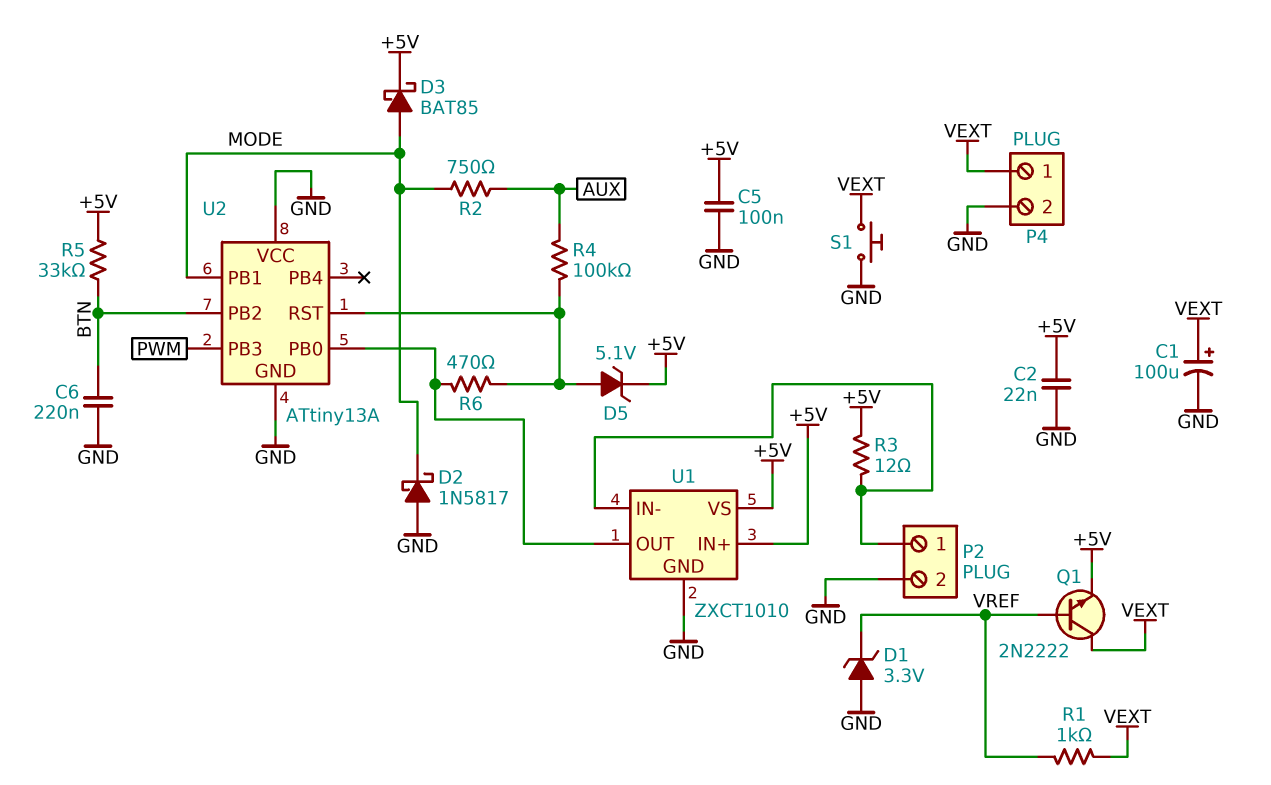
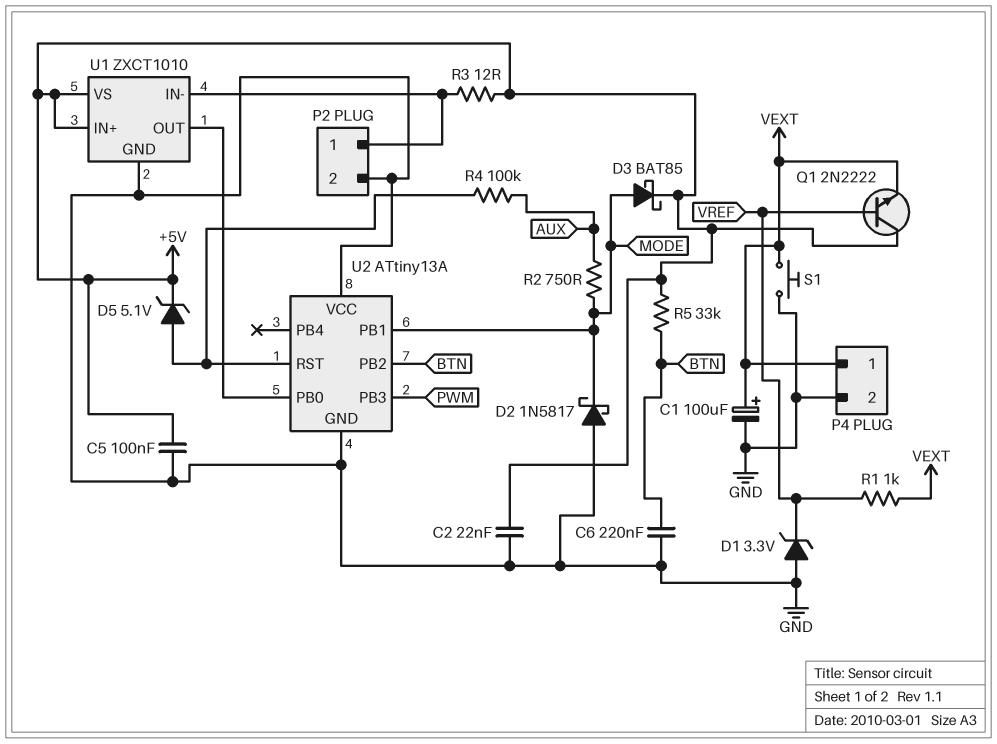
Q1: NPN 2N2222 (B VREF, C VEXT, E +5V) -> NPN 2N2222 (B VREF, C +5V, E VEXT)
R6: 470 (U1/OUT, U2/RST) -> none

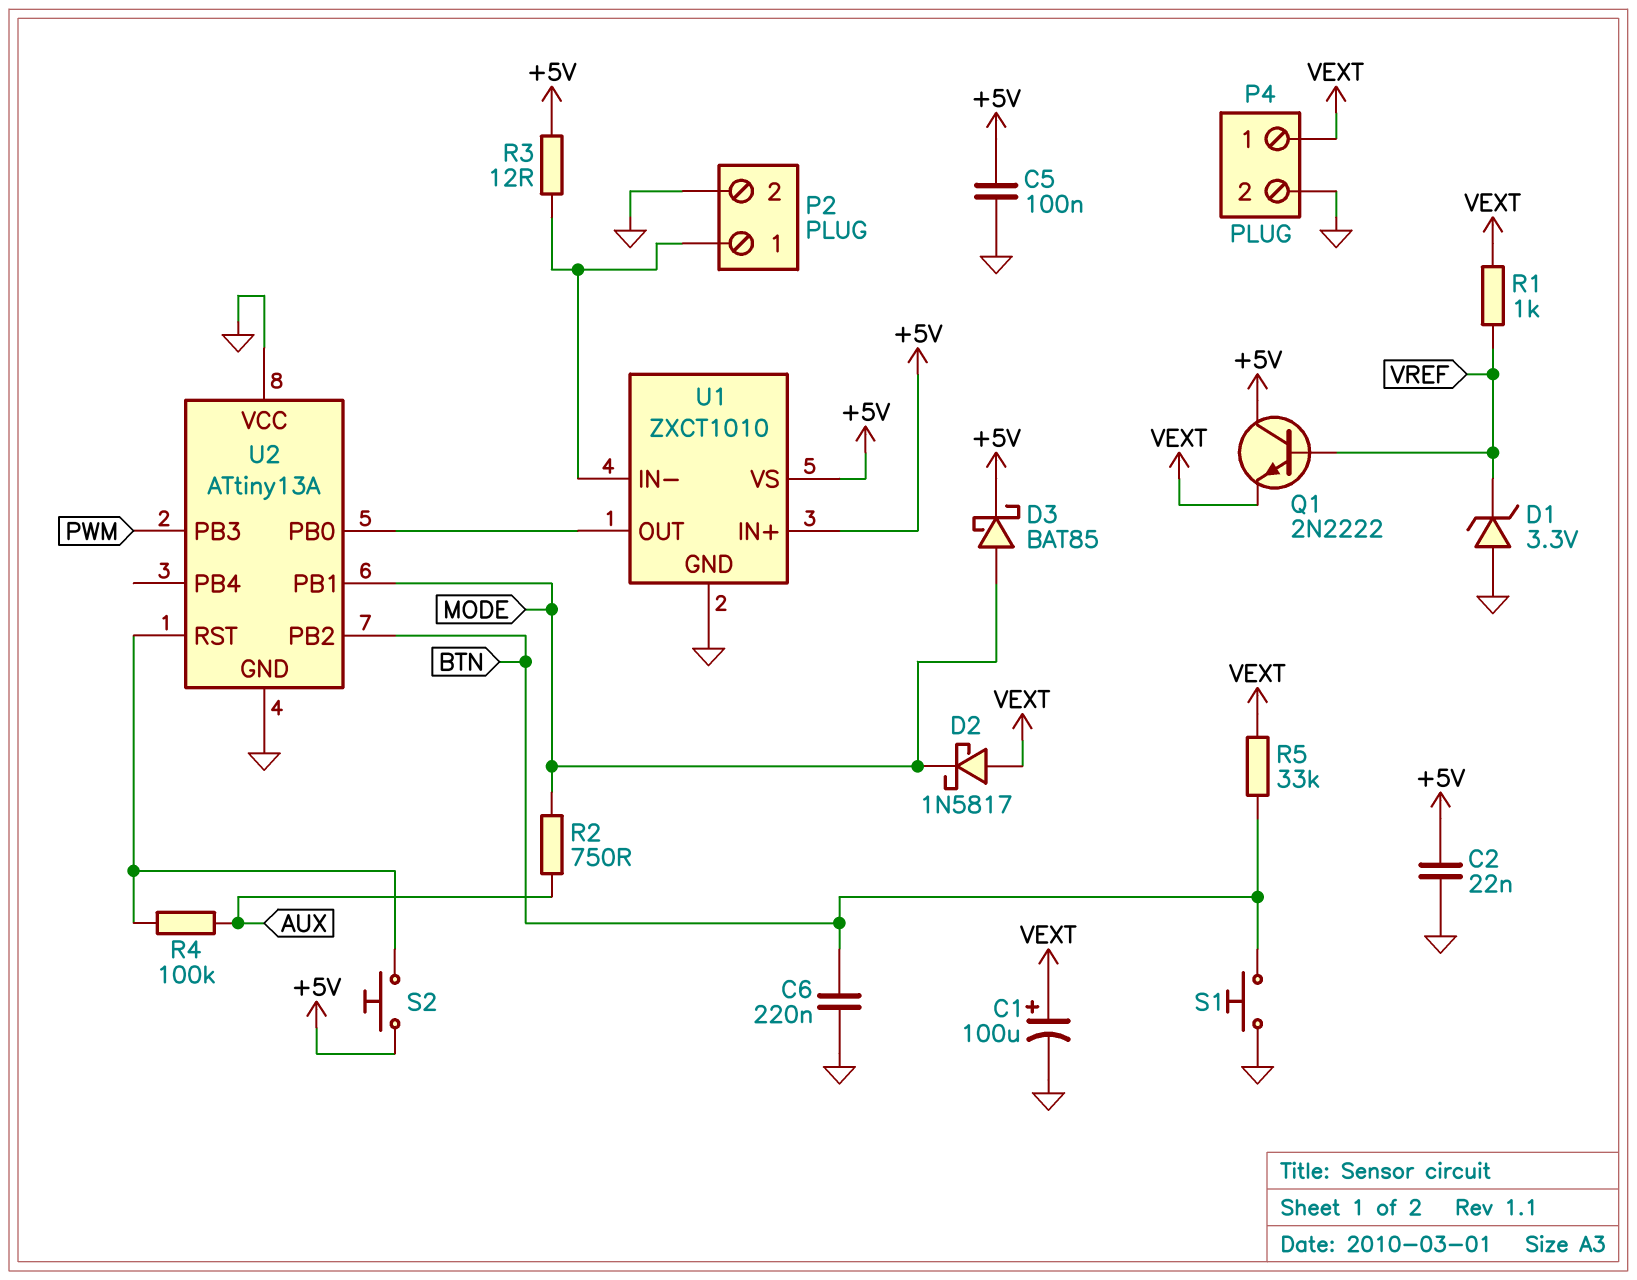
D2: schottky 1N5817 (A GND, K MODE) -> schottky 1N5817 (A VEXT, K MODE)
D5: zener 5.1V (A U2/RST, K +5V) -> none
R5: 33k (+5V, BTN) -> 33k (BTN, VEXT)
S1: button (GND, VEXT) -> button (BTN, GND)
S2: none -> button (+5V, U2/RST)

